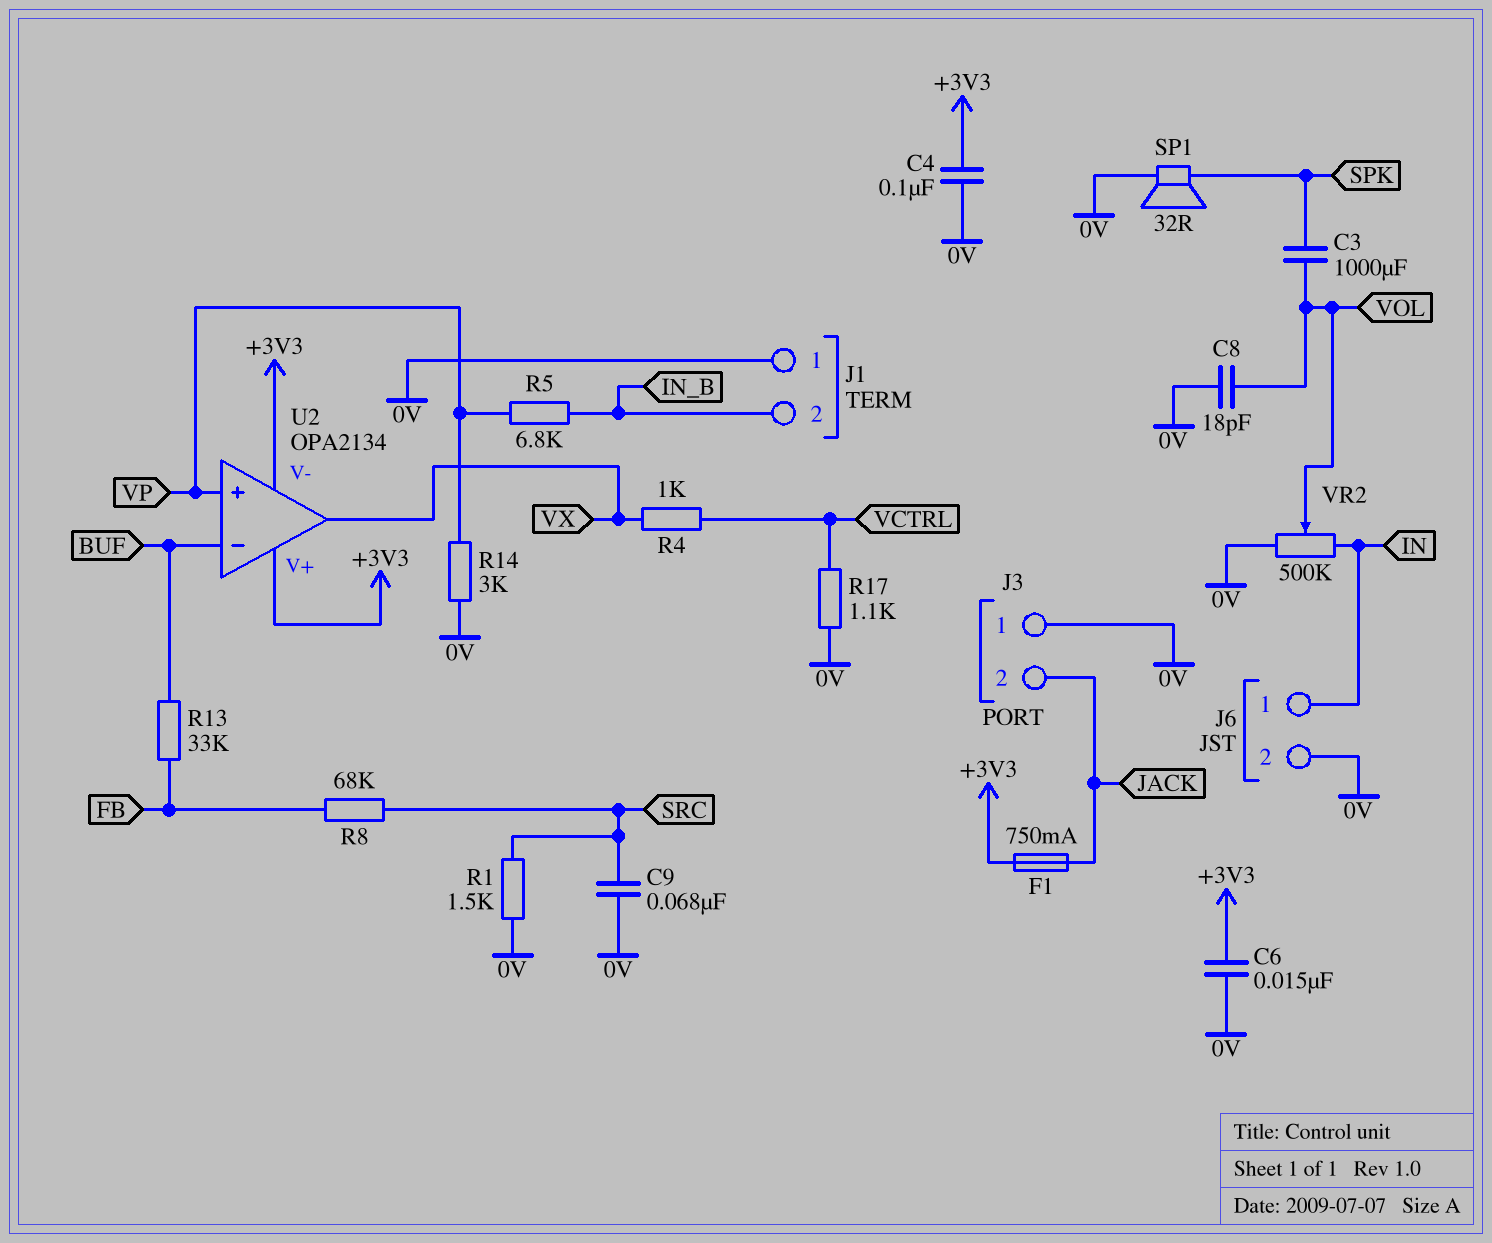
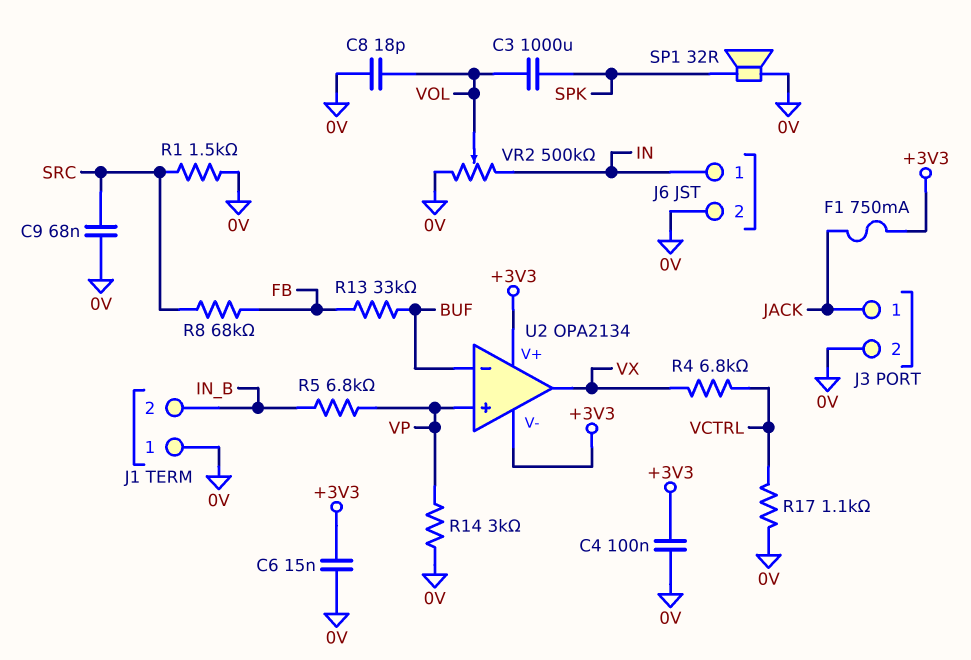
J3 pin 1: 0V -> JACK
J3 pin 2: JACK -> 0V
R4: 1k (VCTRL, VX) -> 6.8k (VCTRL, VX)

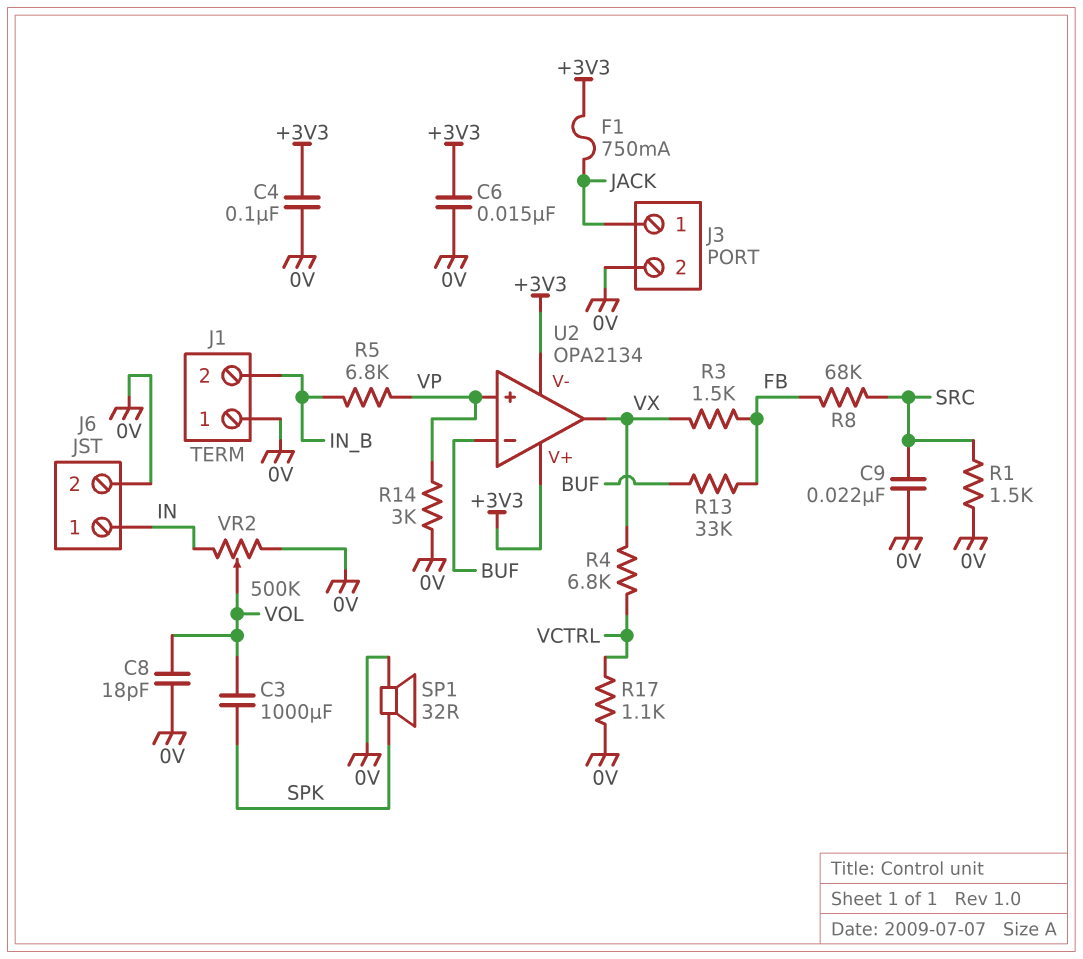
C9: 68nF (0V, SRC) -> 22nF (0V, SRC)
R3: none -> 1.5k (FB, VX)

